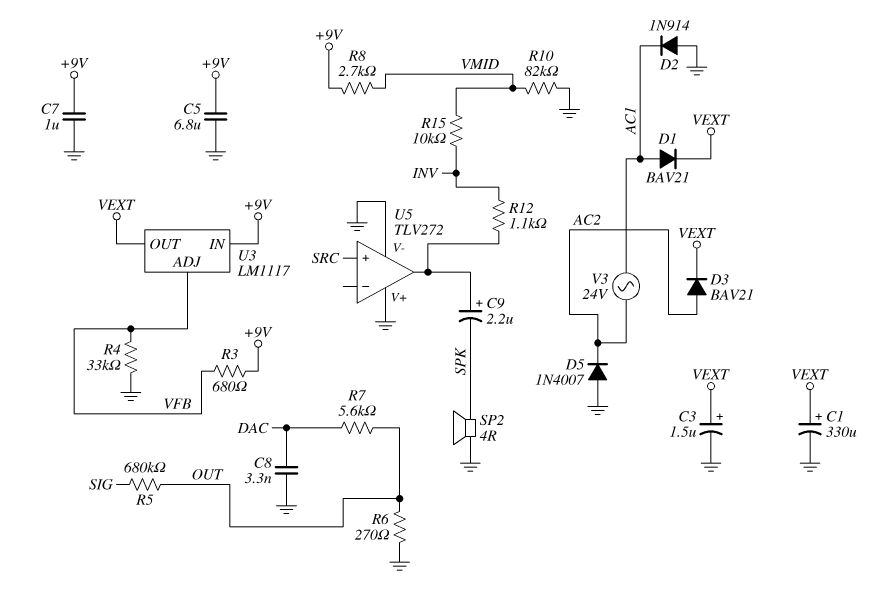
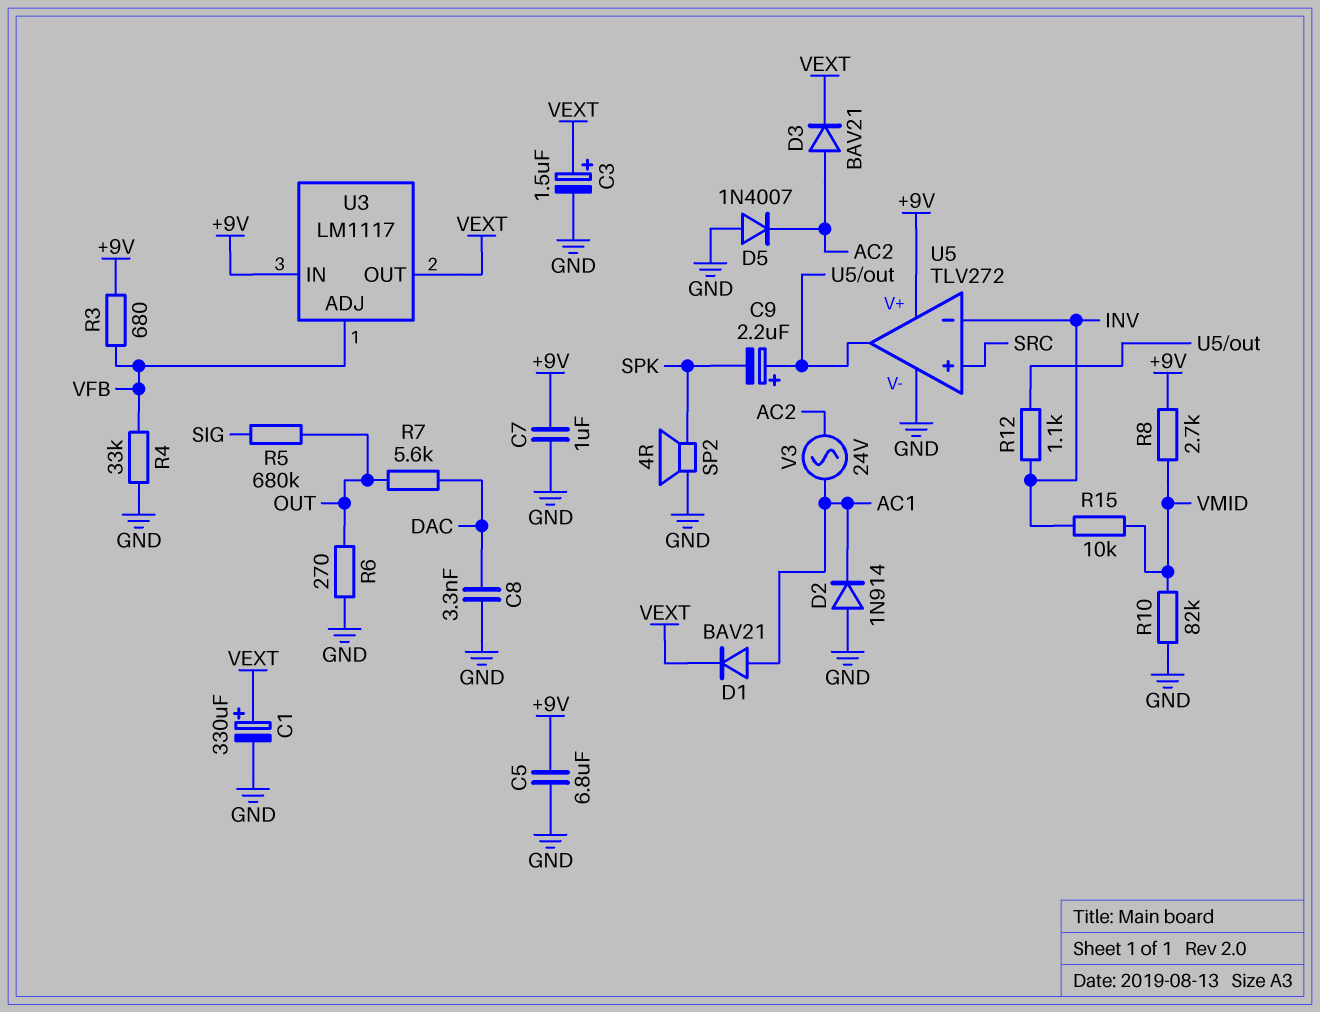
U5 pin V+: GND -> +9V
U5 pin in-: none -> INV

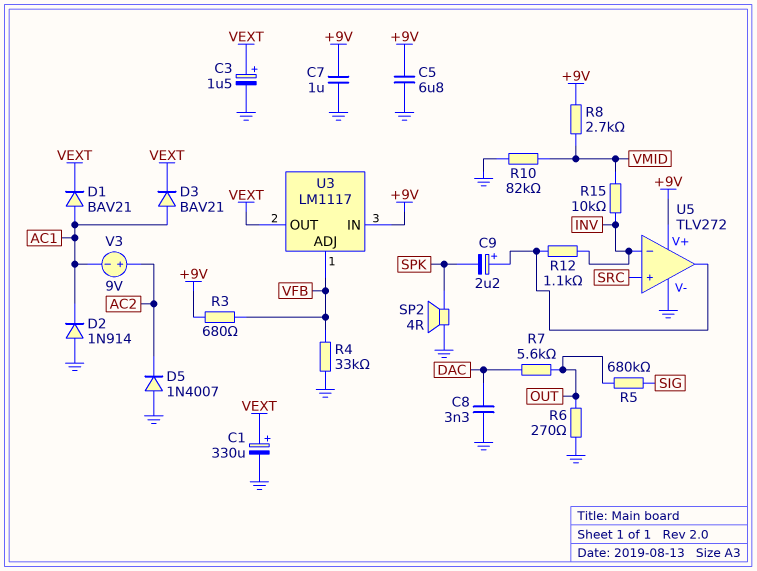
D3: diode BAV21 (A AC2, K VEXT) -> diode BAV21 (A AC1, K VEXT)
V3: AC 24V (AC1, AC2) -> 9V (plus AC2, minus AC1)

